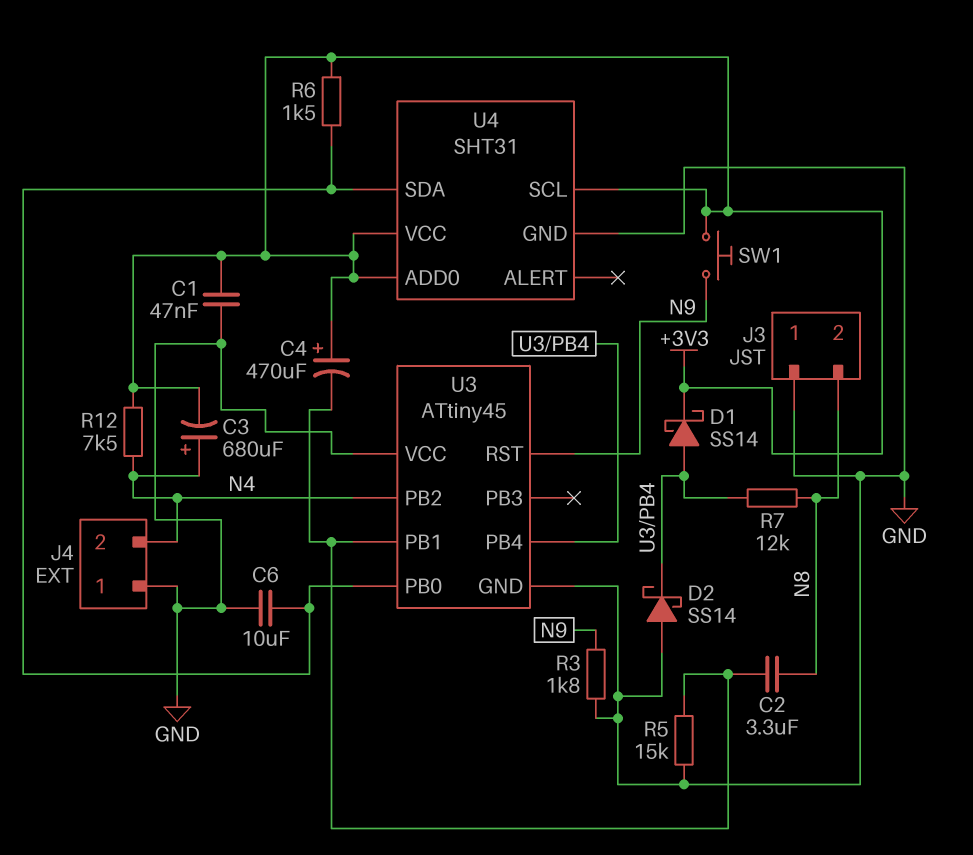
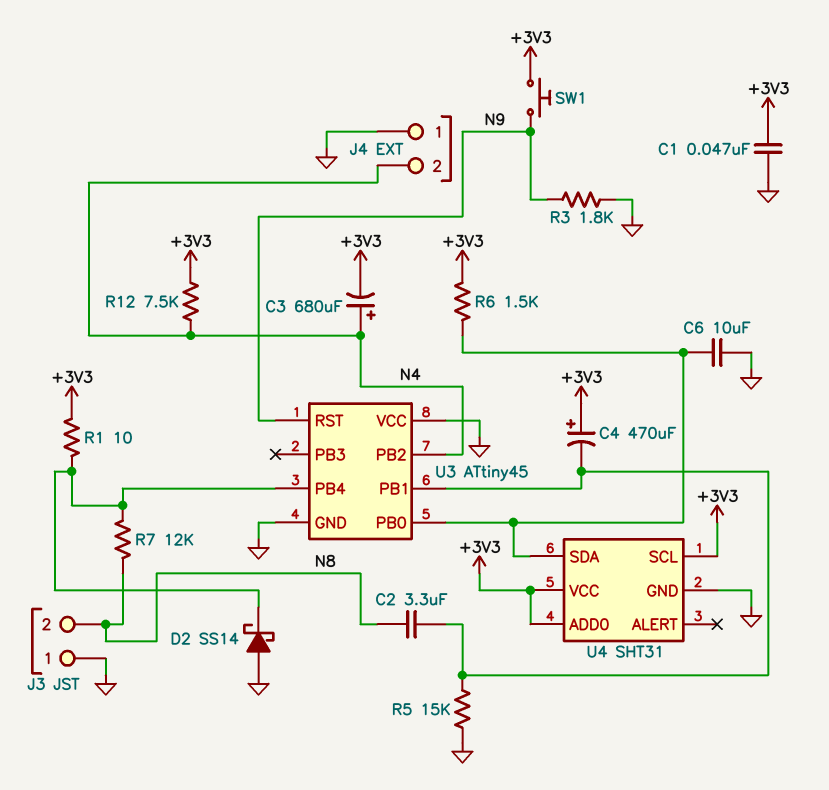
D1: schottky SS14 (A U3/PB4, K +3V3) -> none
R1: none -> 10 (+3V3, U3/PB4)

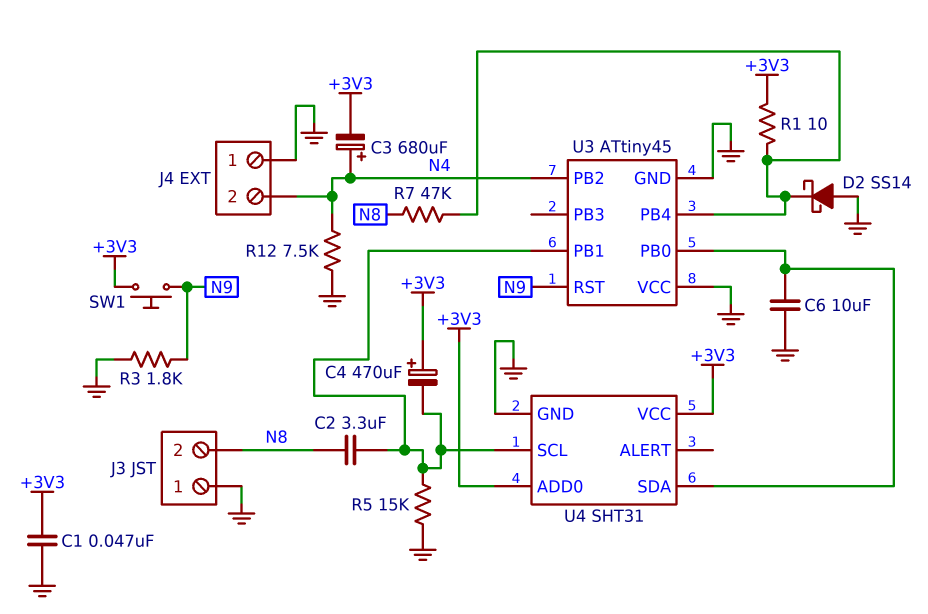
R6: 1.5k (+3V3, U3/PB0) -> none
R7: 12k (N8, U3/PB4) -> 47k (N8, U3/PB4)
R12: 7.5k (+3V3, N4) -> 7.5k (GND, N4)
U4 pin SCL: +3V3 -> U3/PB1

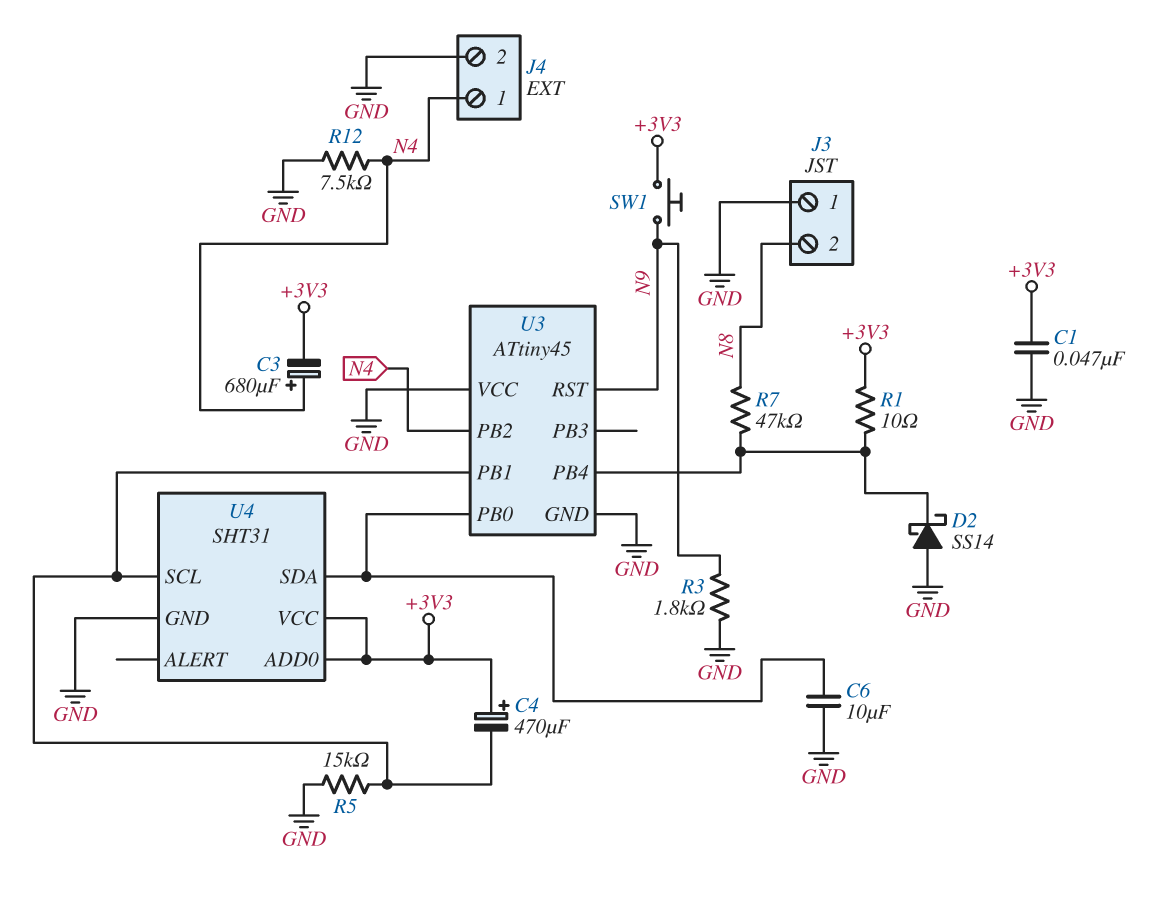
C2: 3.3uF (N8, U3/PB1) -> none
J4 pin 1: GND -> N4
J4 pin 2: N4 -> GND

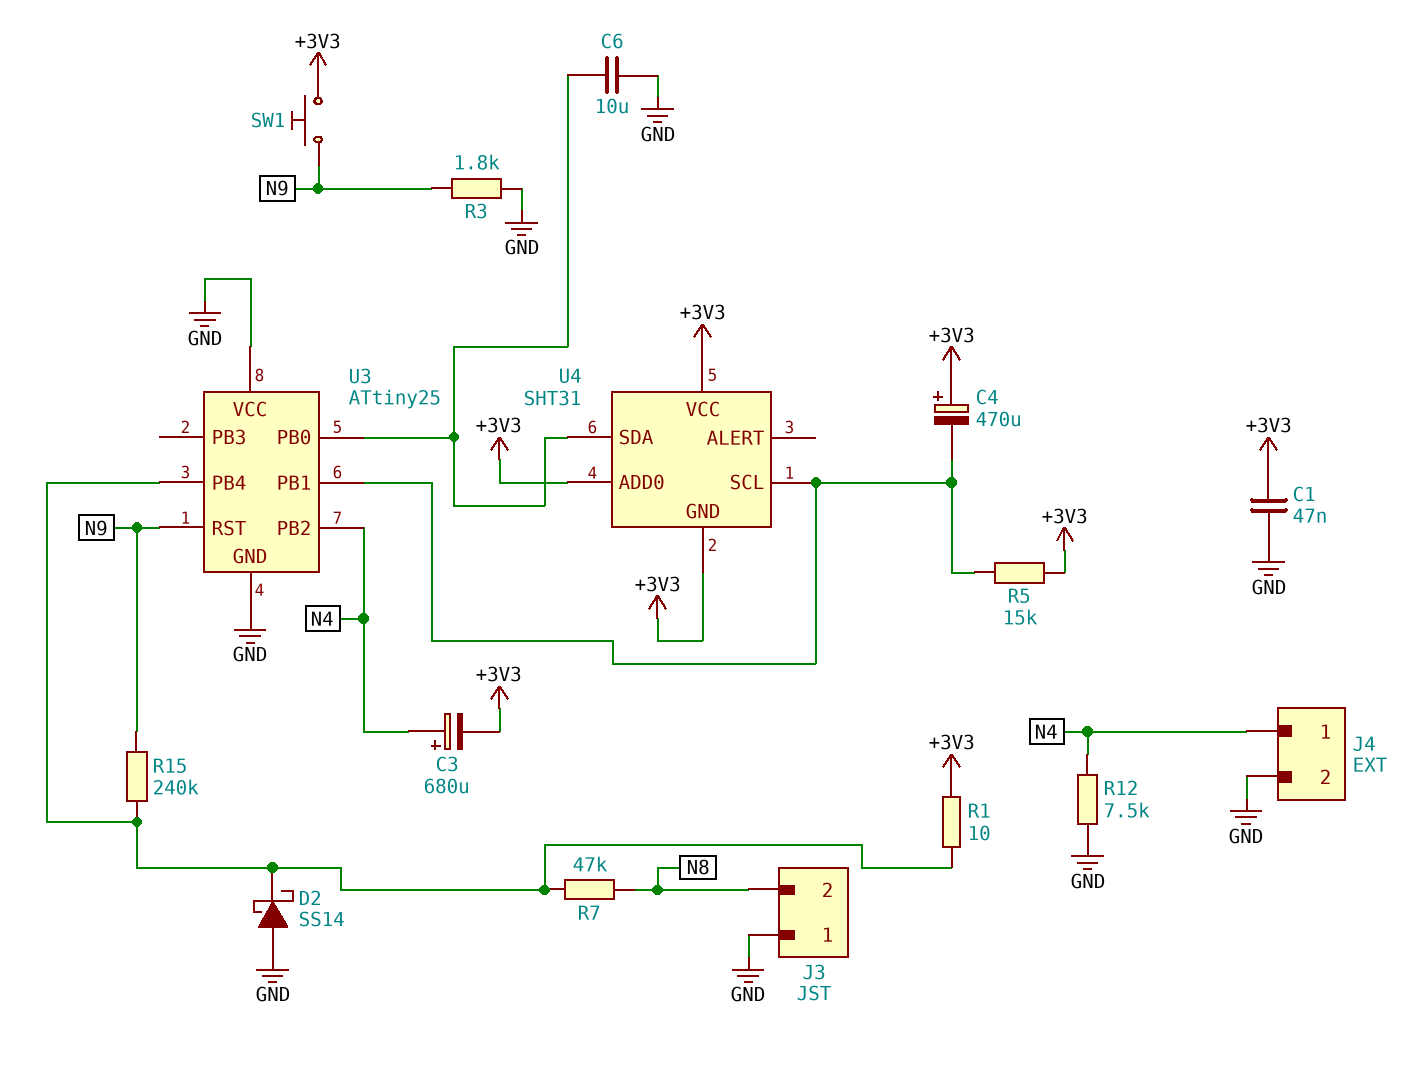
R5: 15k (GND, U3/PB1) -> 15k (+3V3, U3/PB1)
R15: none -> 240k (N9, U3/PB4)
U3: ATtiny45 -> ATtiny25
U4 pin GND: GND -> +3V3

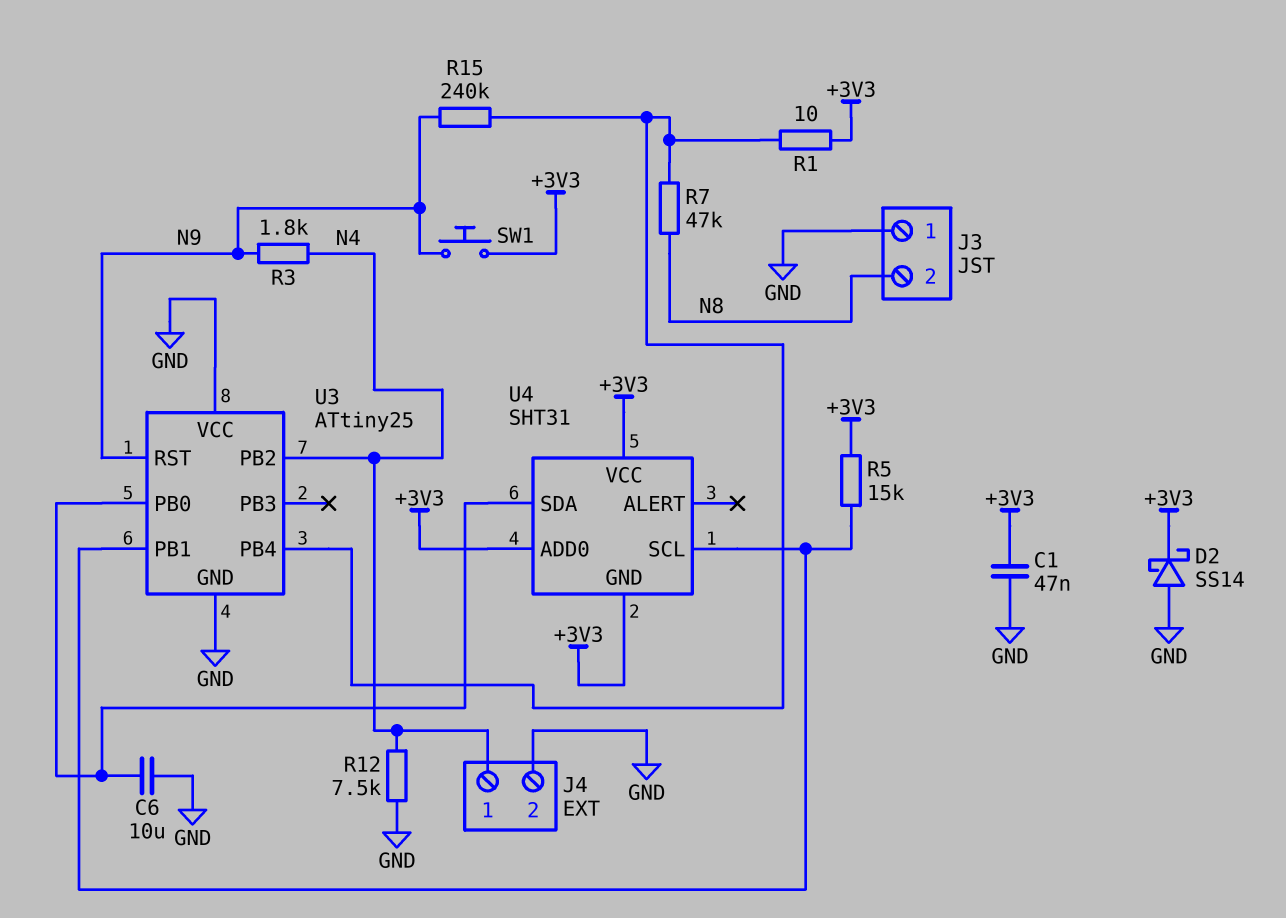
C3: 680uF (plus N4, minus +3V3) -> none
C4: 470uF (plus +3V3, minus U3/PB1) -> none
D2: schottky SS14 (A GND, K U3/PB4) -> schottky SS14 (A GND, K +3V3)
R3: 1.8k (GND, N9) -> 1.8k (N4, N9)

